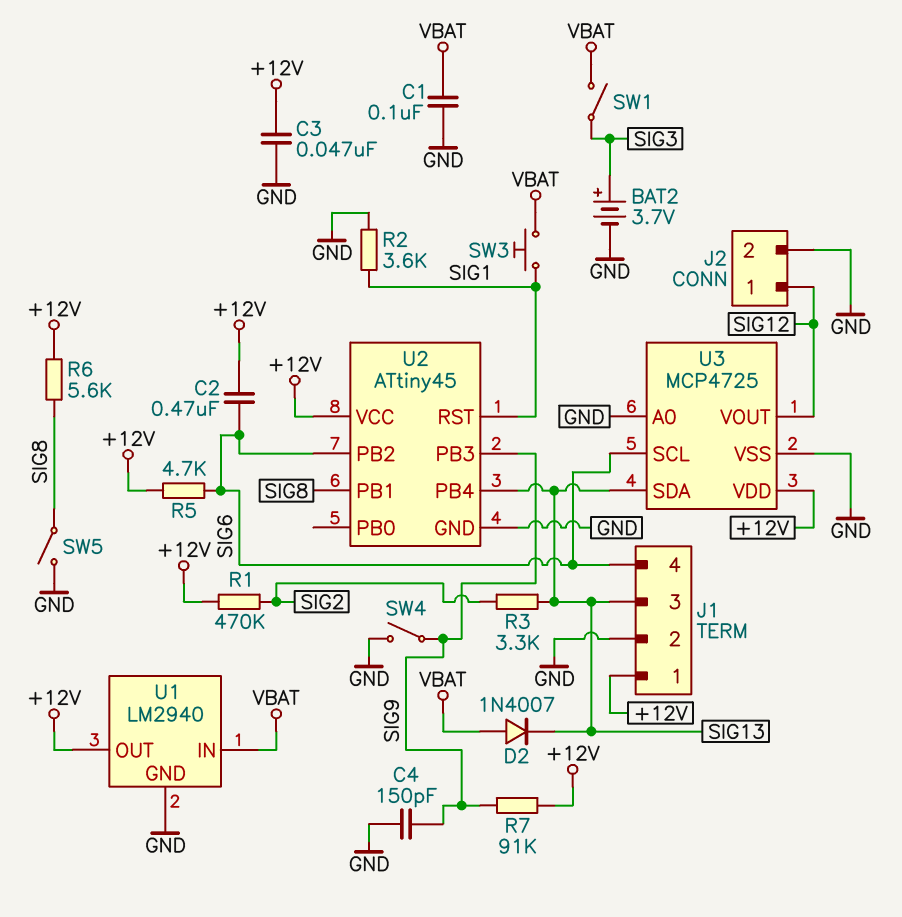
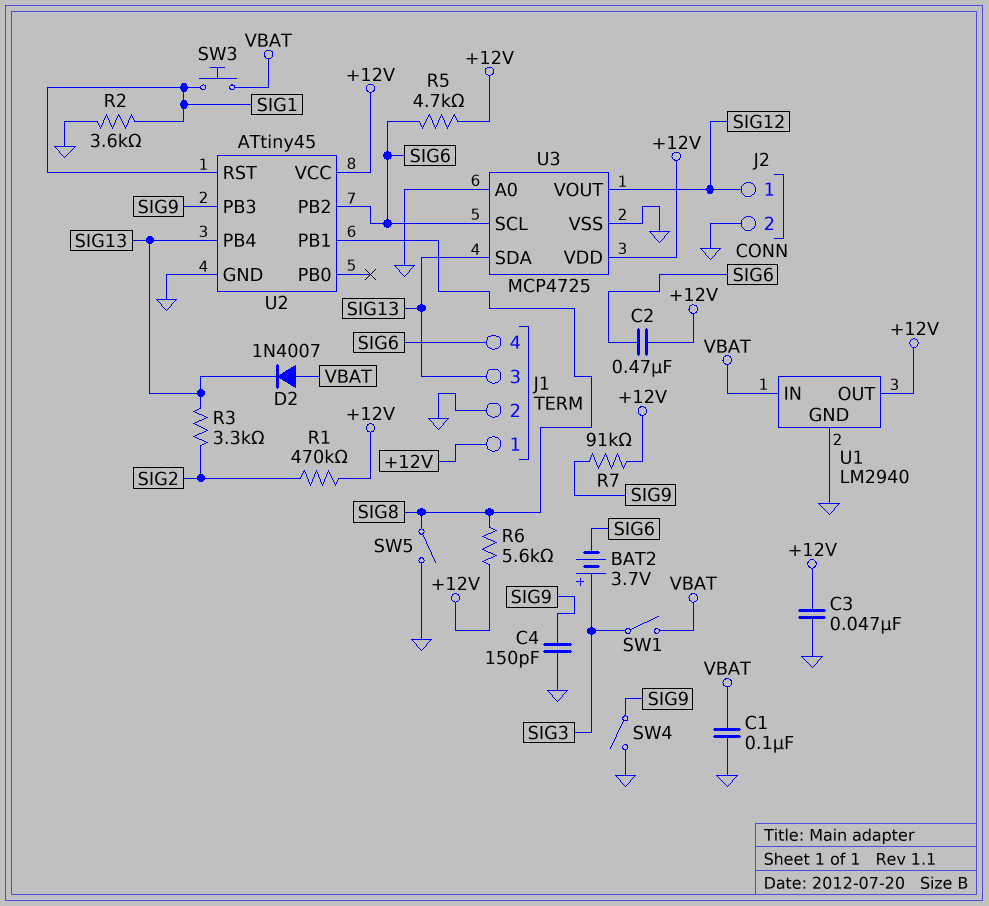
BAT2: 3.7V (plus SIG3, minus GND) -> 3.7V (plus SIG3, minus SIG6)

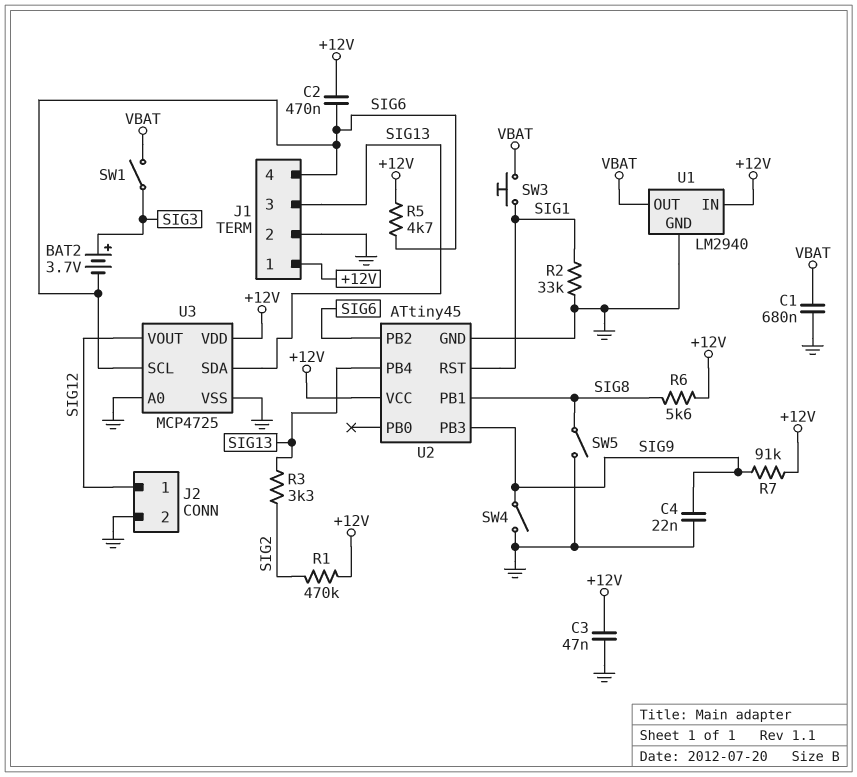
C1: 100nF (GND, VBAT) -> 680nF (GND, VBAT)
C4: 150pF (GND, SIG9) -> 22nF (GND, SIG9)
D2: diode 1N4007 (A VBAT, K SIG13) -> none
R2: 3.6k (GND, SIG1) -> 33k (GND, SIG1)
U1 pin IN: VBAT -> +12V
U1 pin OUT: +12V -> VBAT

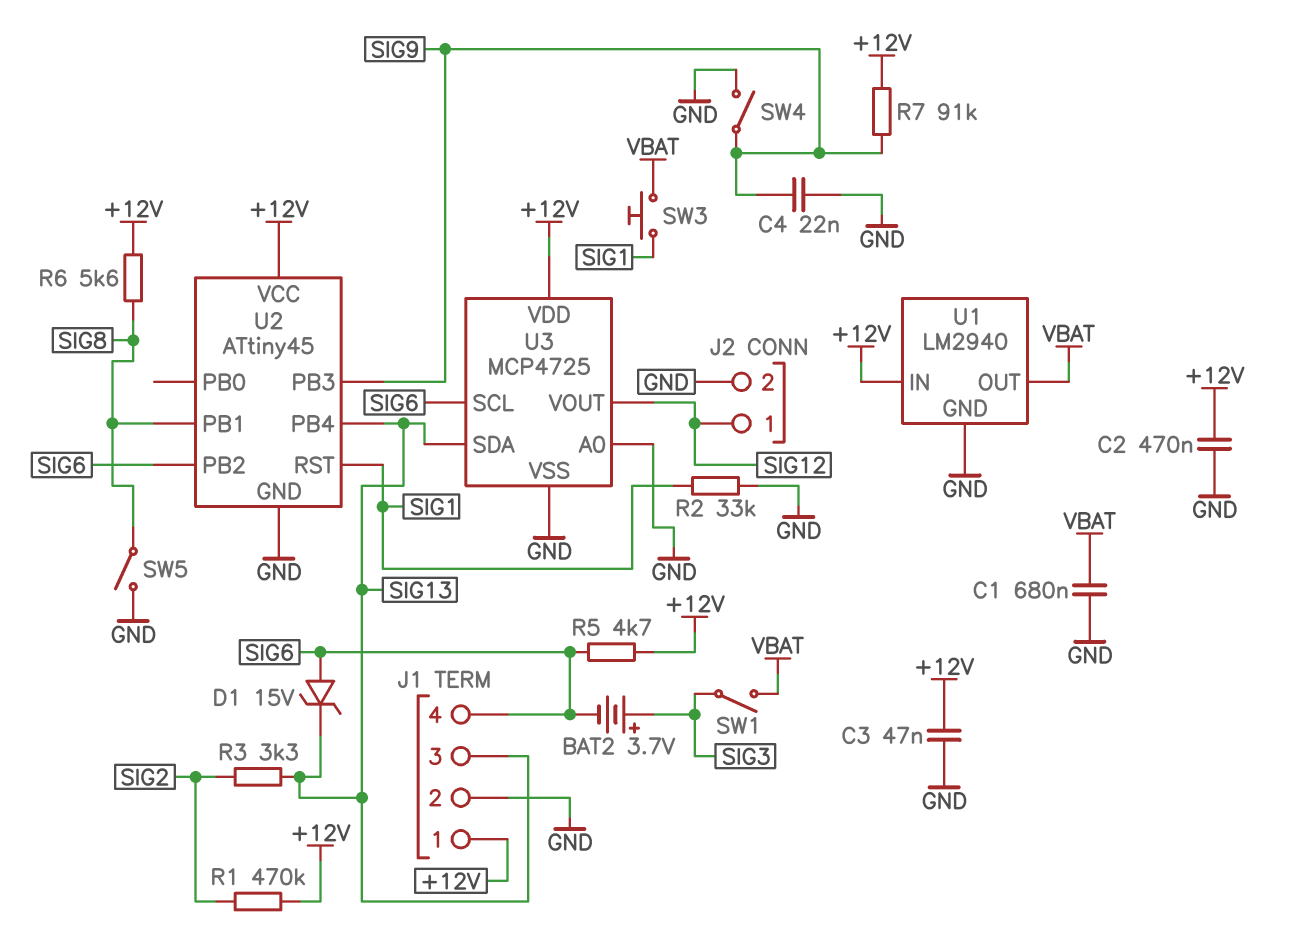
C2: 470nF (+12V, SIG6) -> 470nF (+12V, GND)
D1: none -> zener 15V (A SIG6, K SIG13)

